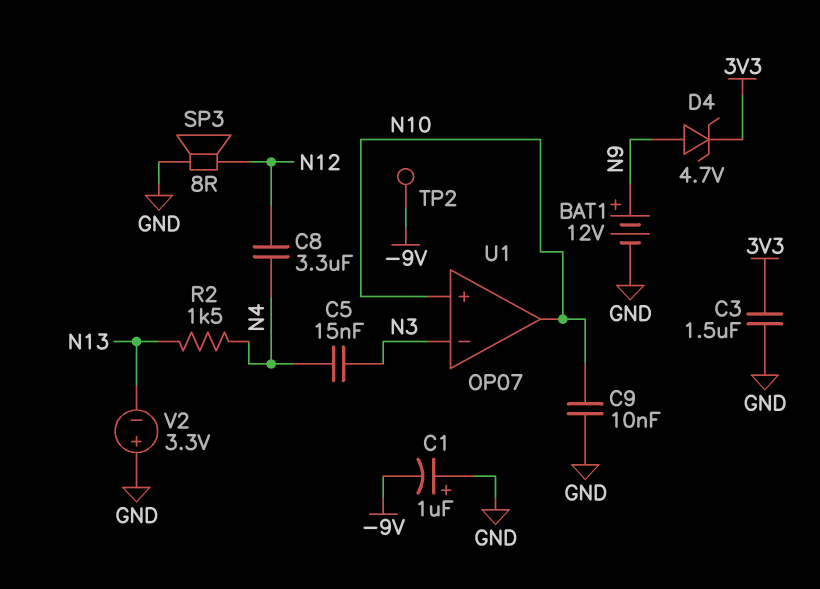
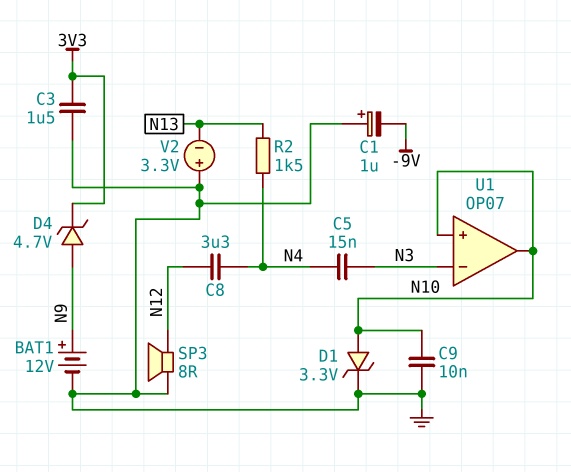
D1: none -> zener 3.3V (A N10, K GND)
TP2: test point (-9V) -> none

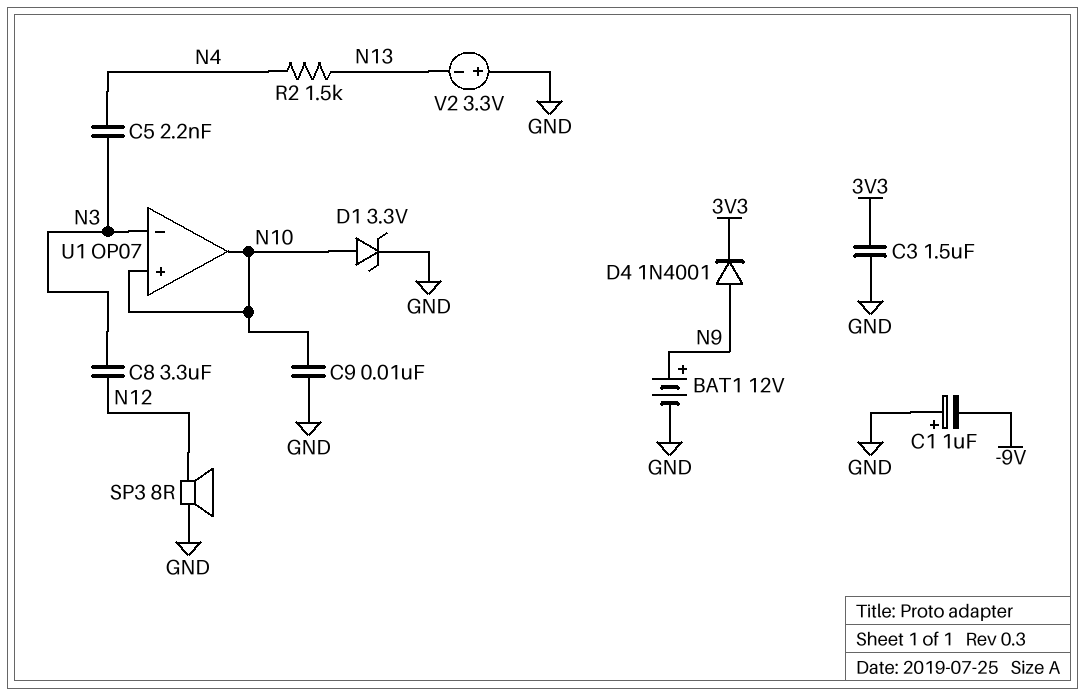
C5: 15nF (N3, N4) -> 2.2nF (N3, N4)
C8: 3.3uF (N4, N12) -> 3.3uF (N3, N12)
D4: zener 4.7V (A N9, K 3V3) -> diode 1N4001 (A N9, K 3V3)

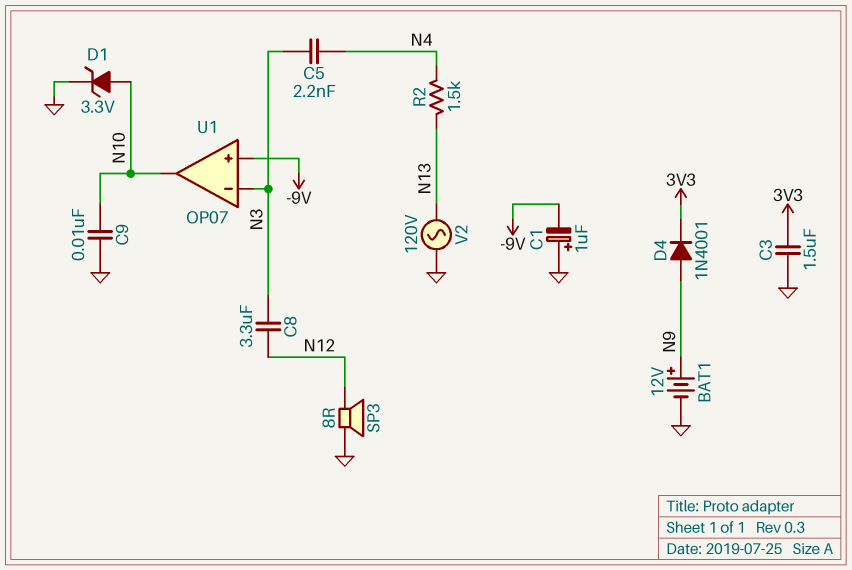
U1 pin in+: N10 -> -9V
V2: 3.3V (plus GND, minus N13) -> AC 120V (GND, N13)

